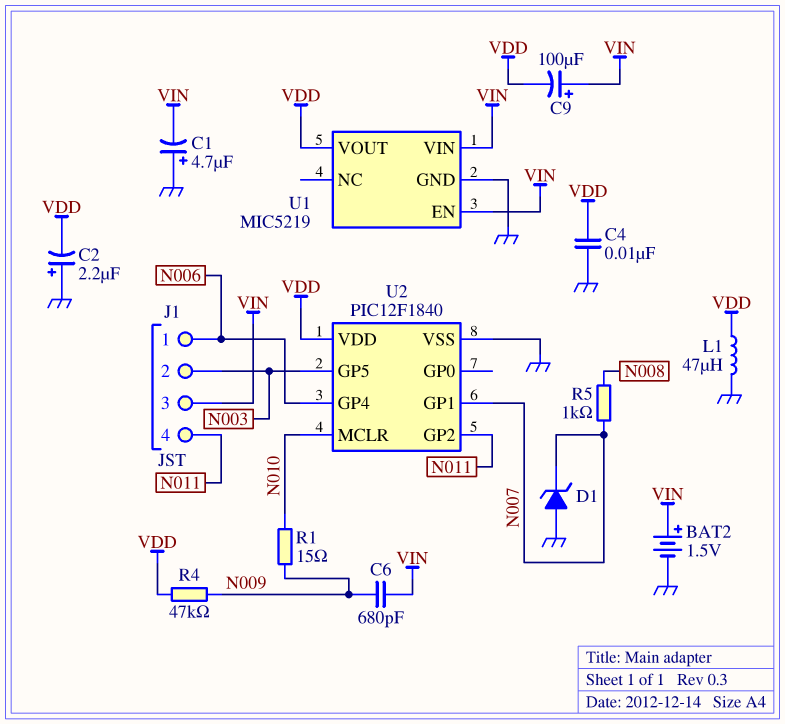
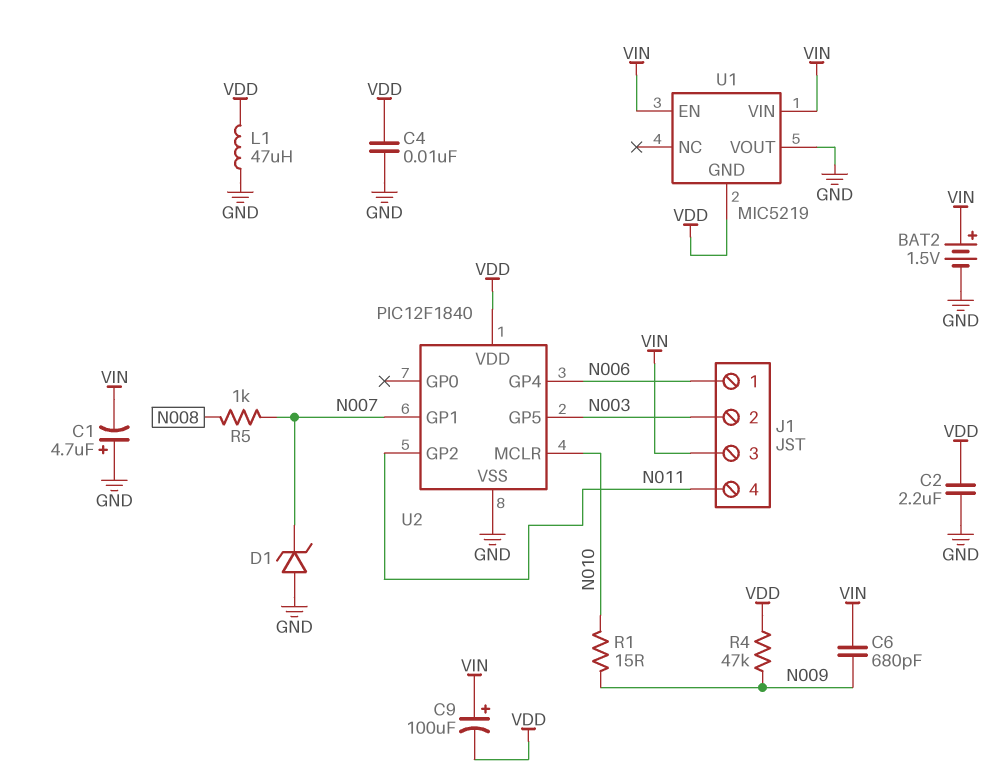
C2: 2.2uF (plus GND, minus VDD) -> 2.2uF (GND, VDD)
U1 pin GND: GND -> VDD
U1 pin VOUT: VDD -> GND

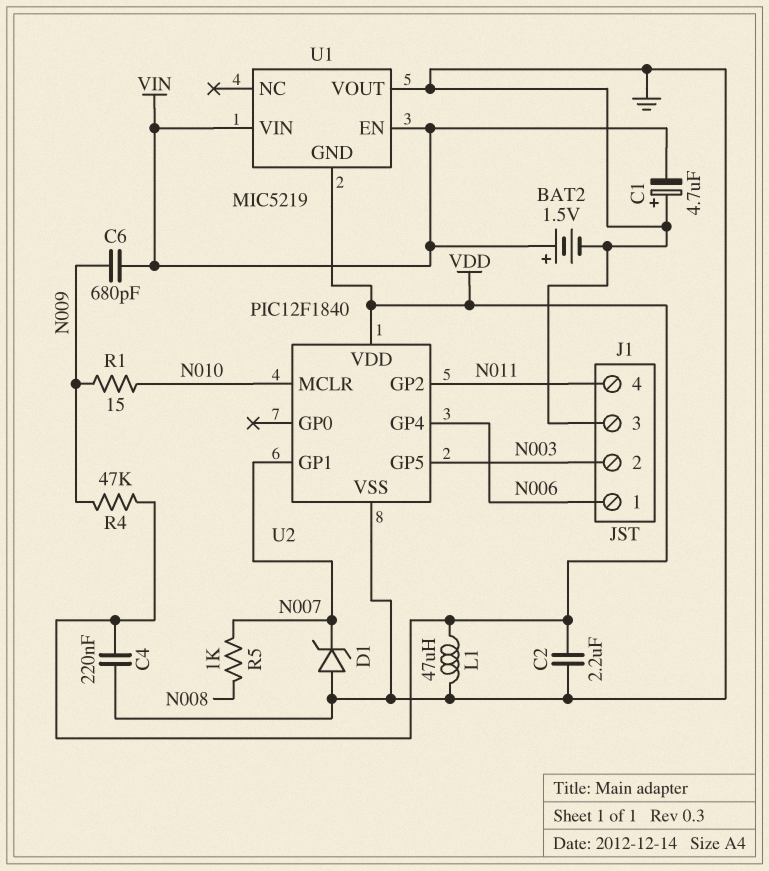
C4: 10nF (GND, VDD) -> 220nF (GND, VDD)
C9: 100uF (plus VIN, minus VDD) -> none
J1 pin 3: VIN -> GND

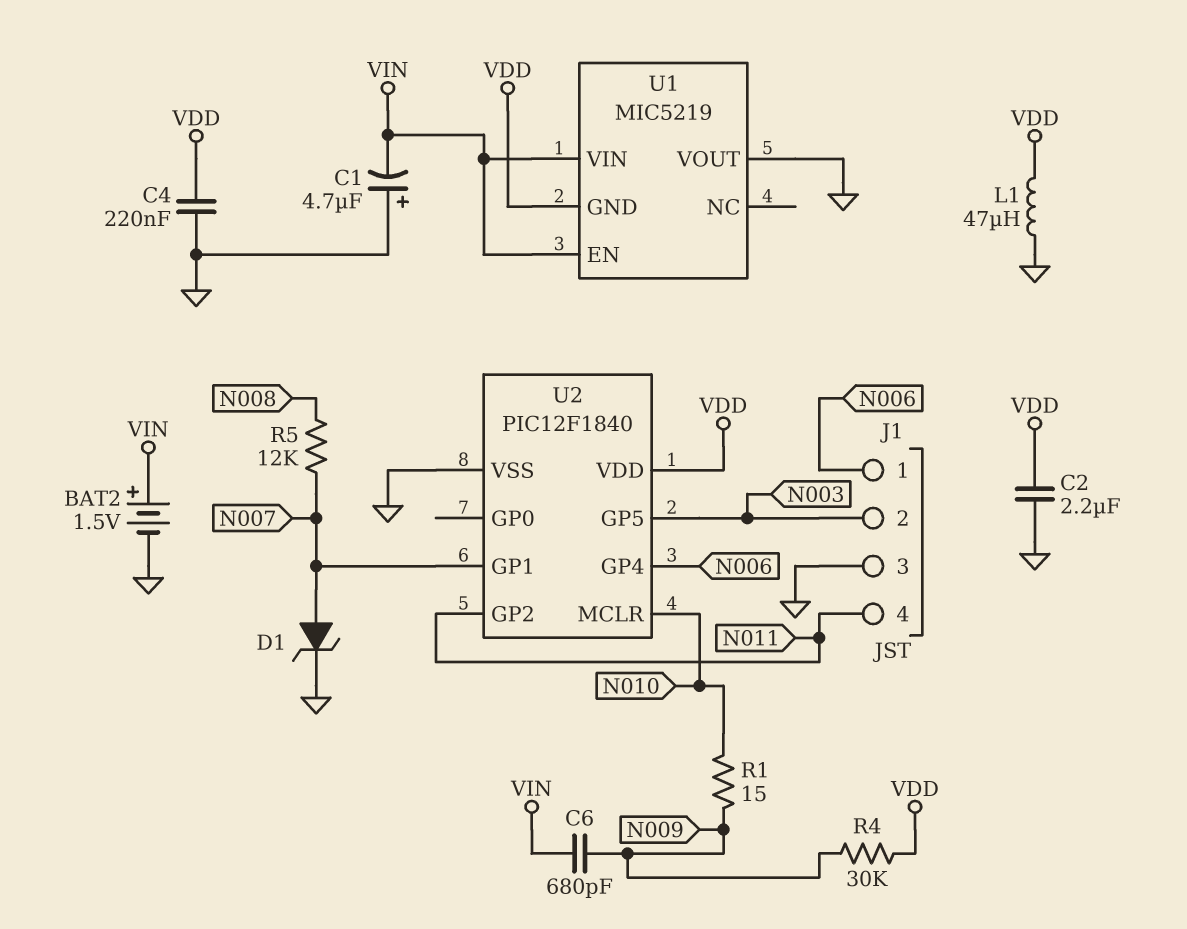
D1: zener (A GND, K N007) -> zener (A N007, K GND)
R4: 47k (N009, VDD) -> 30k (N009, VDD)
R5: 1k (N007, N008) -> 12k (N007, N008)

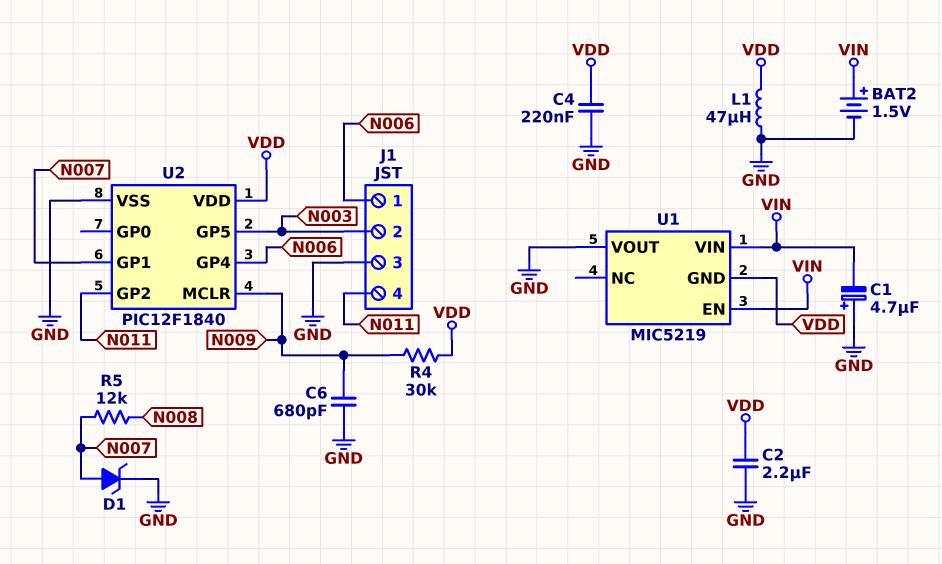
C6: 680pF (N009, VIN) -> 680pF (GND, N009)
R1: 15 (N009, N010) -> none
U2 pin MCLR: N010 -> N009

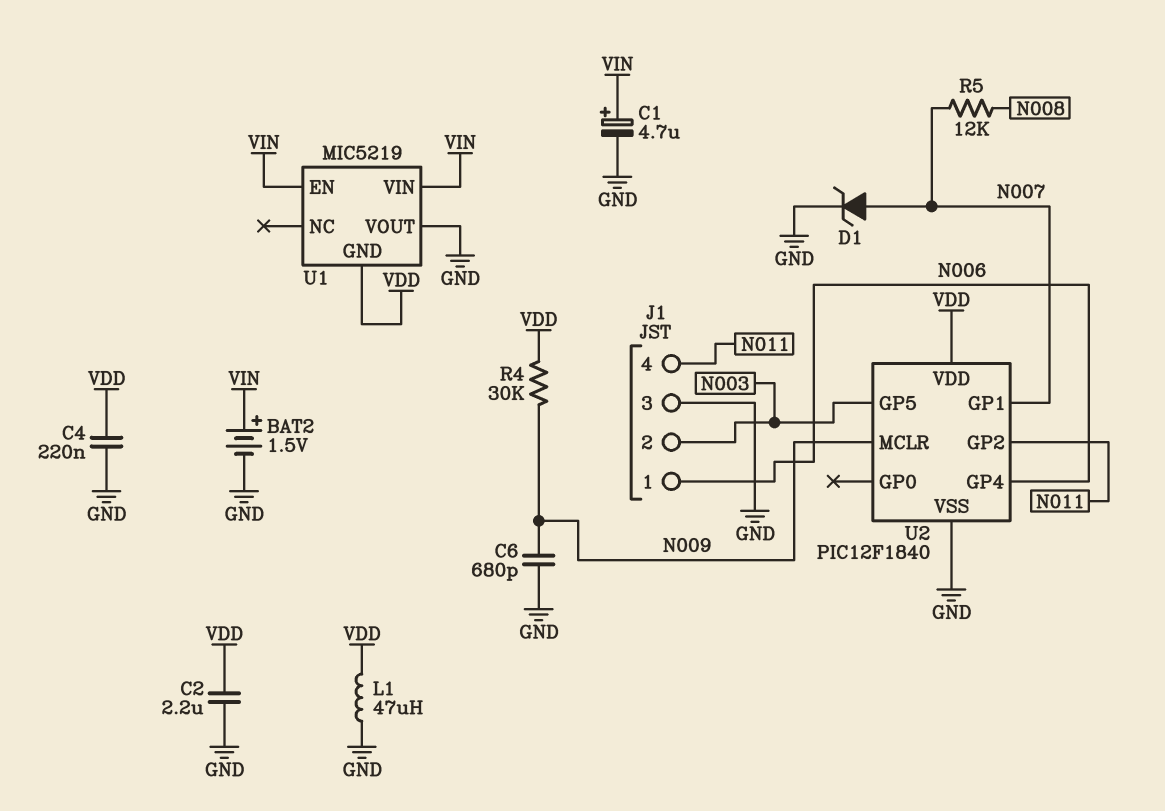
C1: 4.7uF (plus GND, minus VIN) -> 4.7uF (plus VIN, minus GND)

